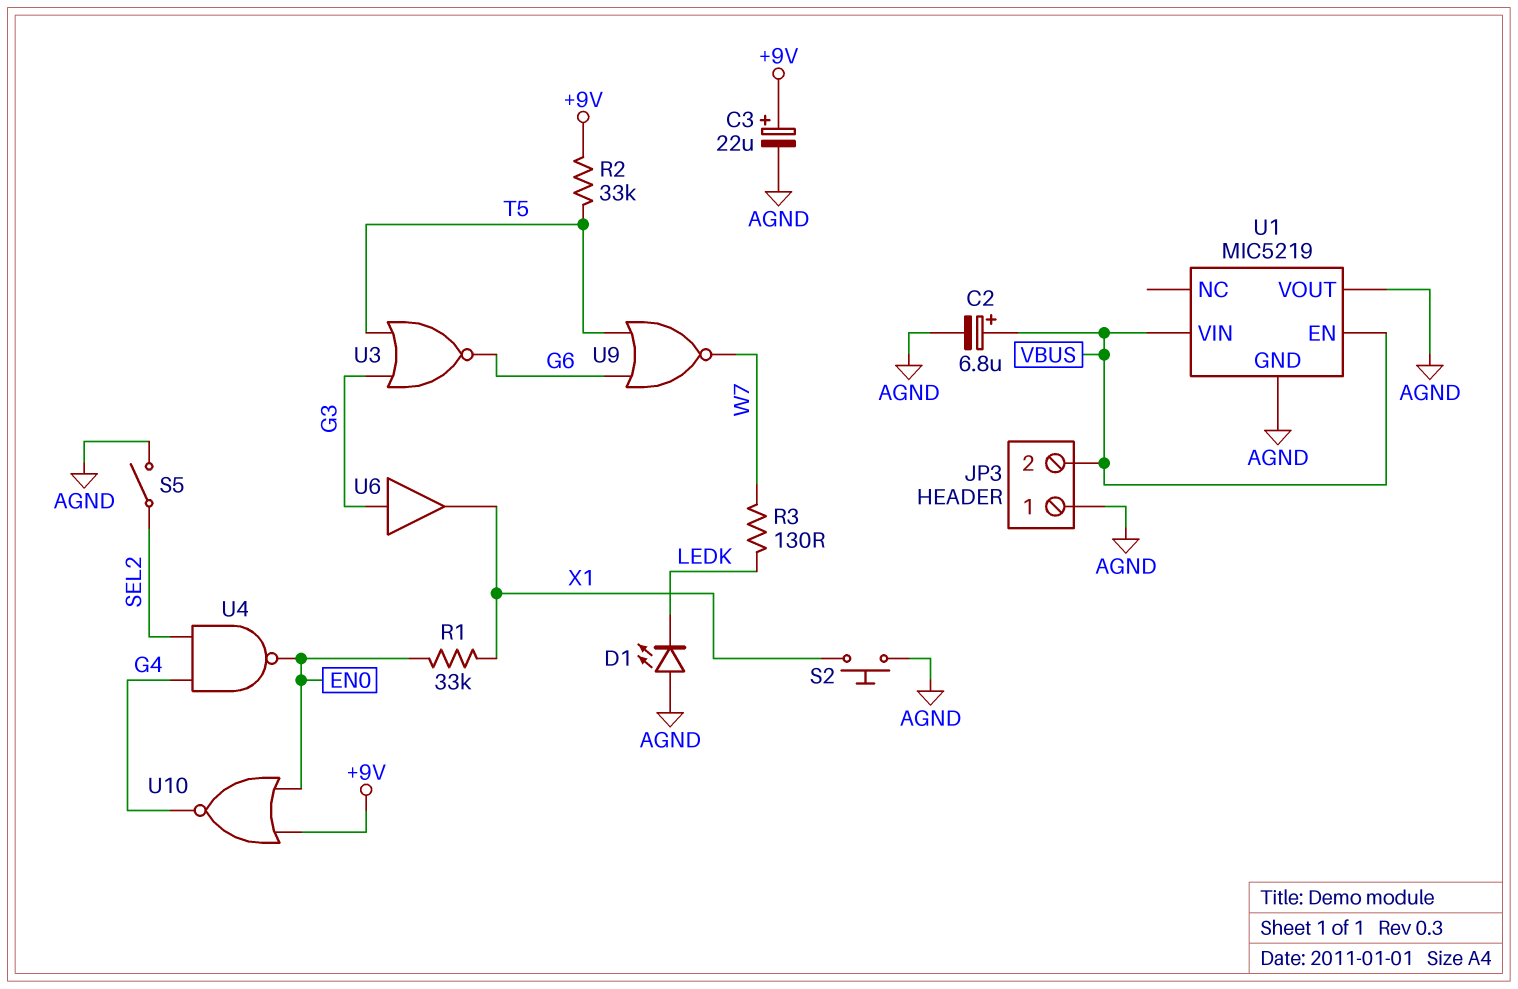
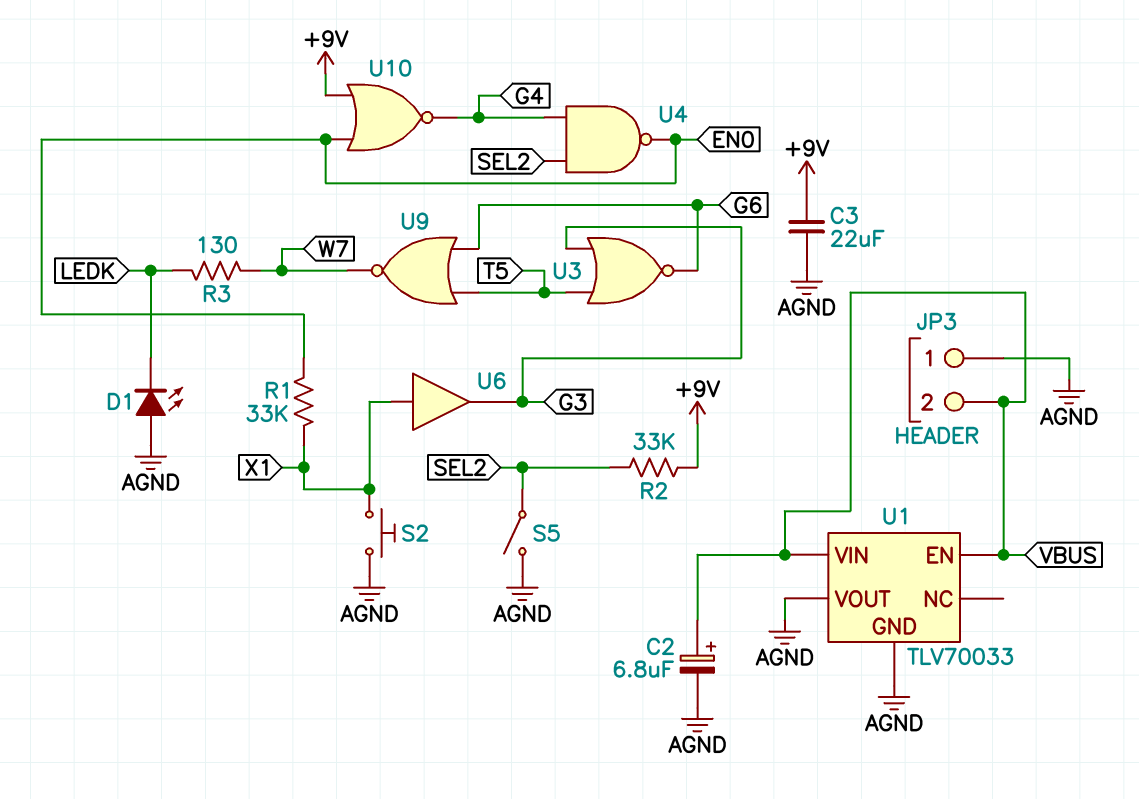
C3: 22uF (plus +9V, minus AGND) -> 22uF (+9V, AGND)
R2: 33k (+9V, T5) -> 33k (+9V, SEL2)
U1: MIC5219 -> TLV70033
U6: buffer (in G3, out X1) -> buffer (in X1, out G3)

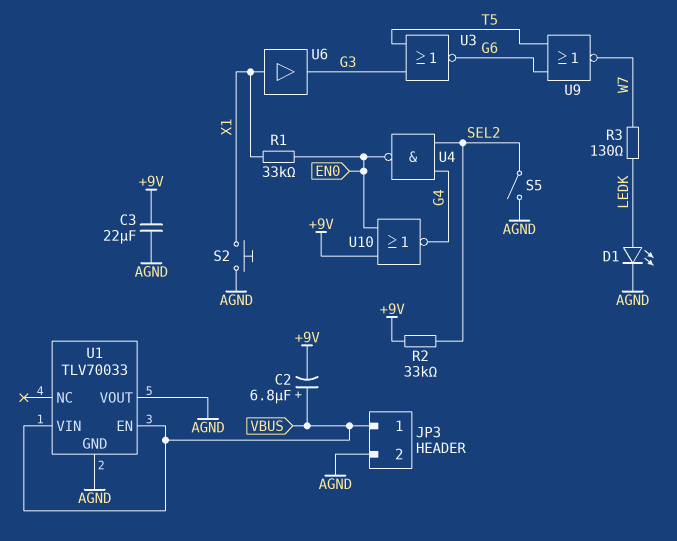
C2: 6.8uF (plus VBUS, minus AGND) -> 6.8uF (plus VBUS, minus +9V)
D1: LED (A AGND, K LEDK) -> LED (A LEDK, K AGND)
JP3 pin 1: AGND -> VBUS
JP3 pin 2: VBUS -> AGND

